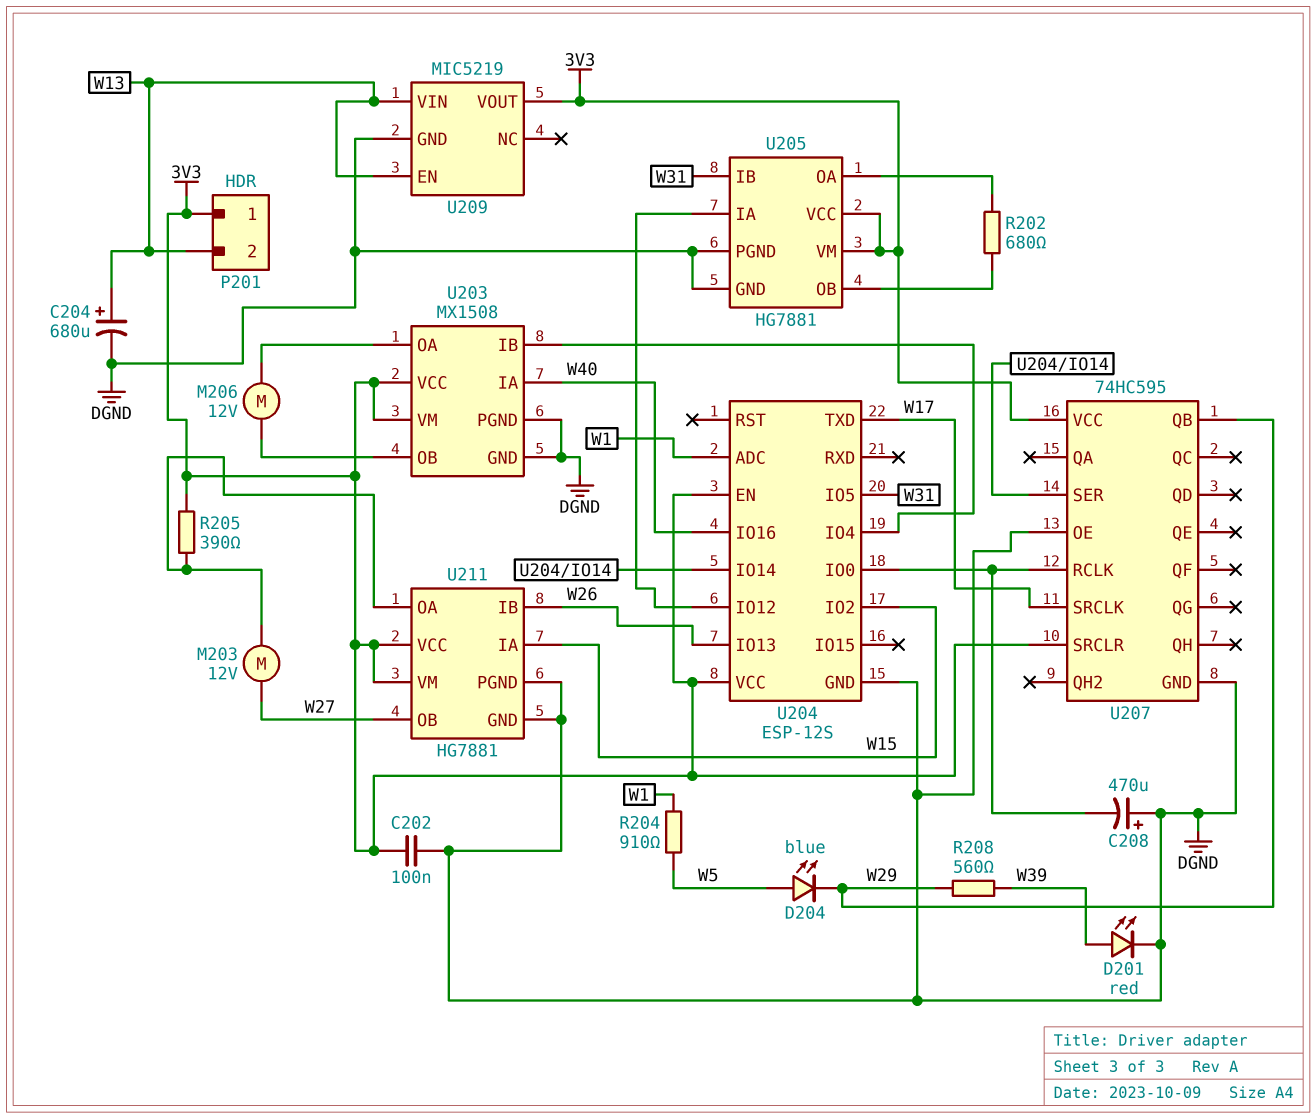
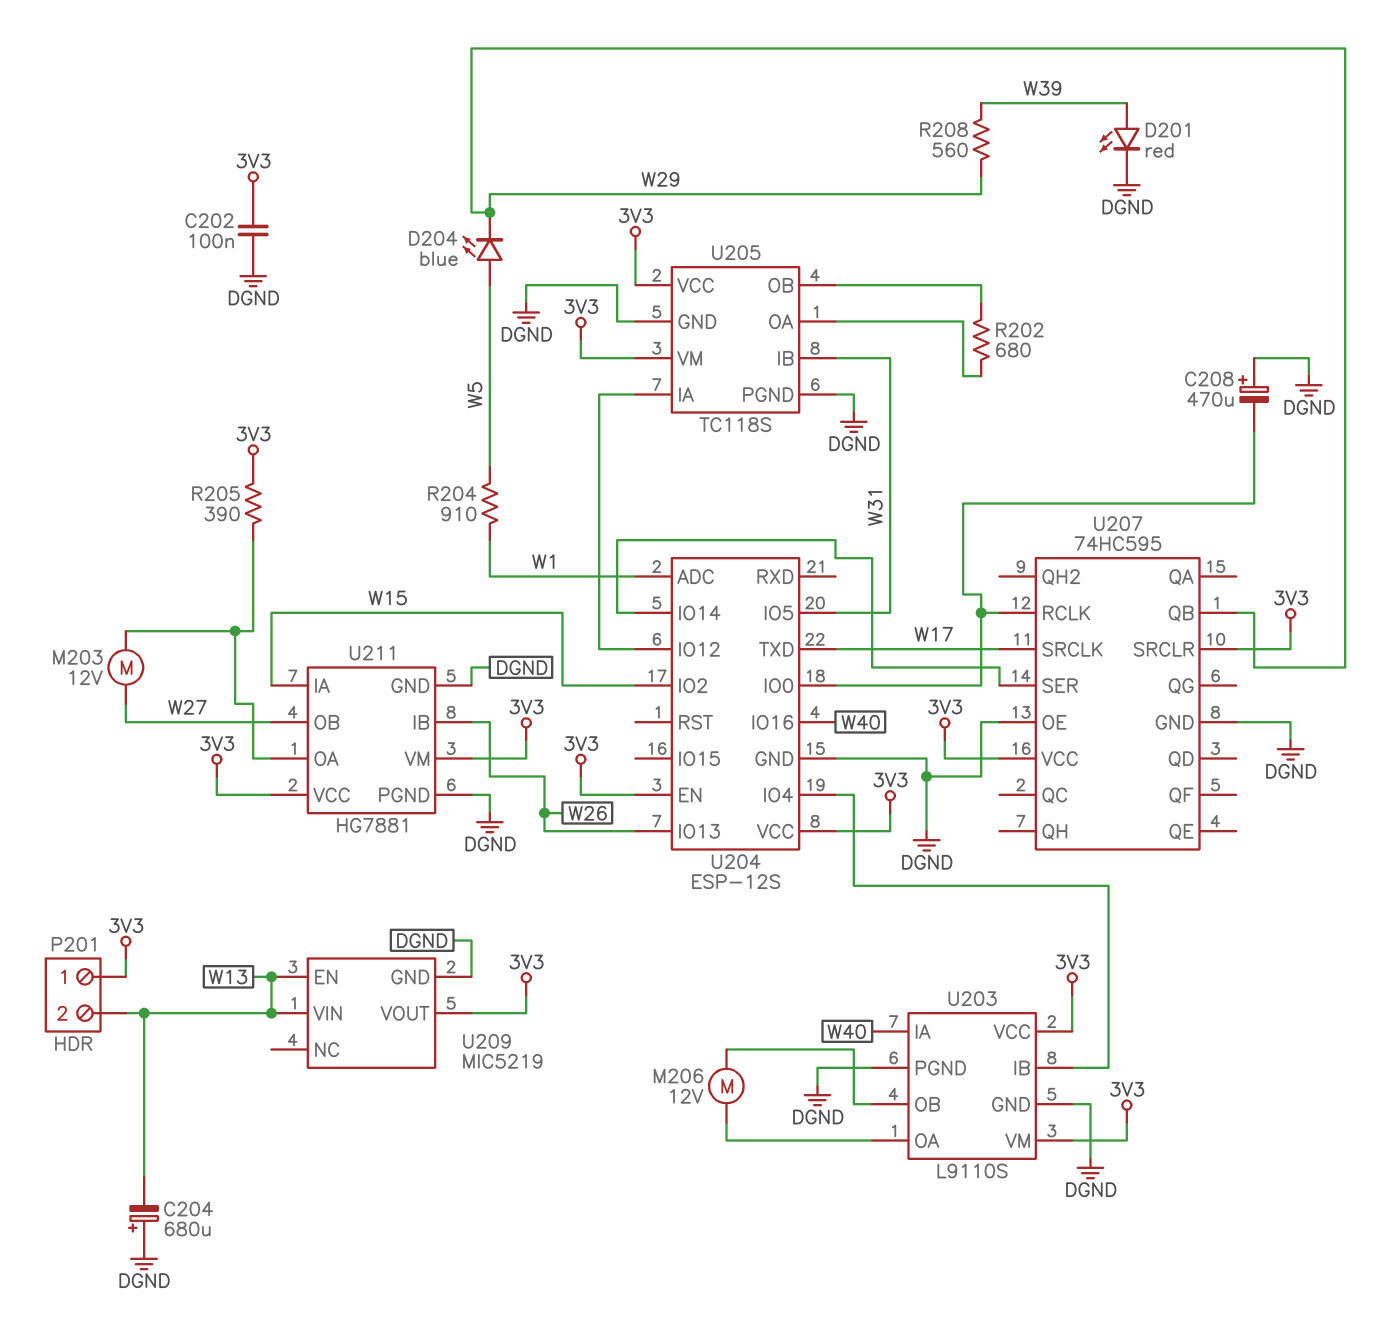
C204: 680uF (plus W13, minus DGND) -> 680uF (plus DGND, minus W13)
U203: MX1508 -> L9110S
U205: HG7881 -> TC118S

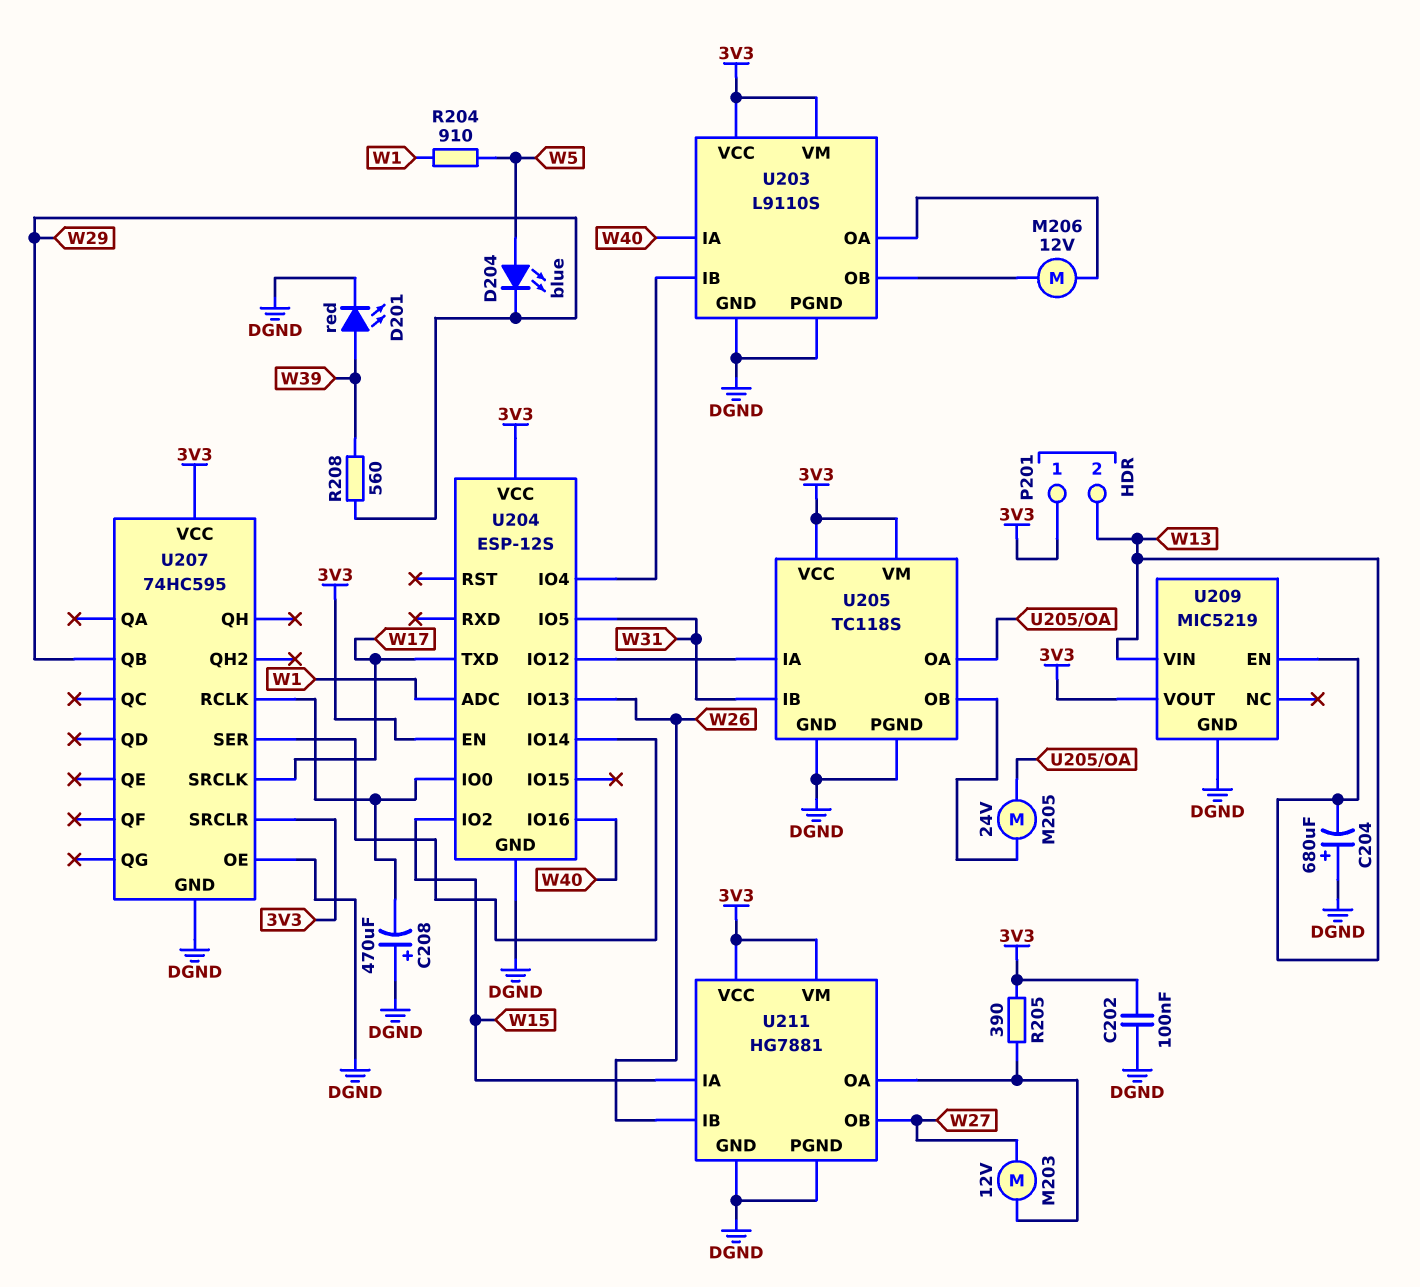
M205: none -> motor 24V (U205/OA, U205/OB)
R202: 680 (U205/OA, U205/OB) -> none

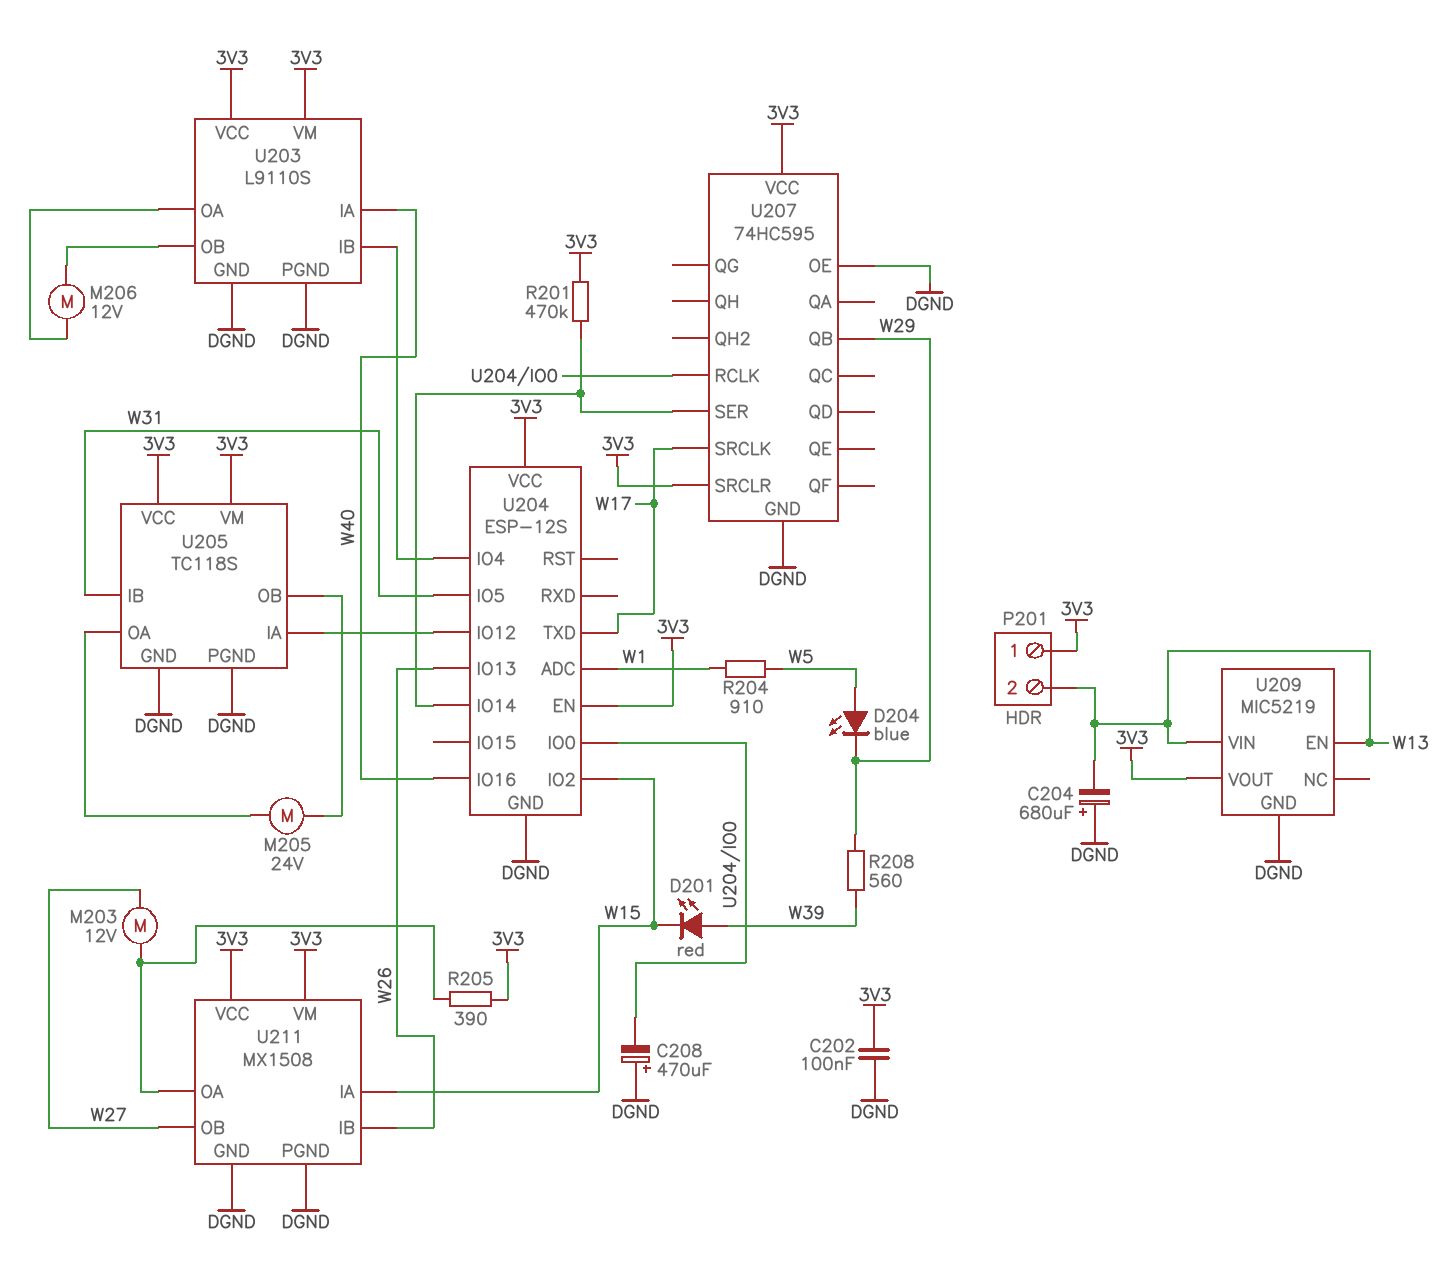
D201: LED red (A W39, K DGND) -> LED red (A W39, K W15)
R201: none -> 470k (3V3, U204/IO14)
U211: HG7881 -> MX1508

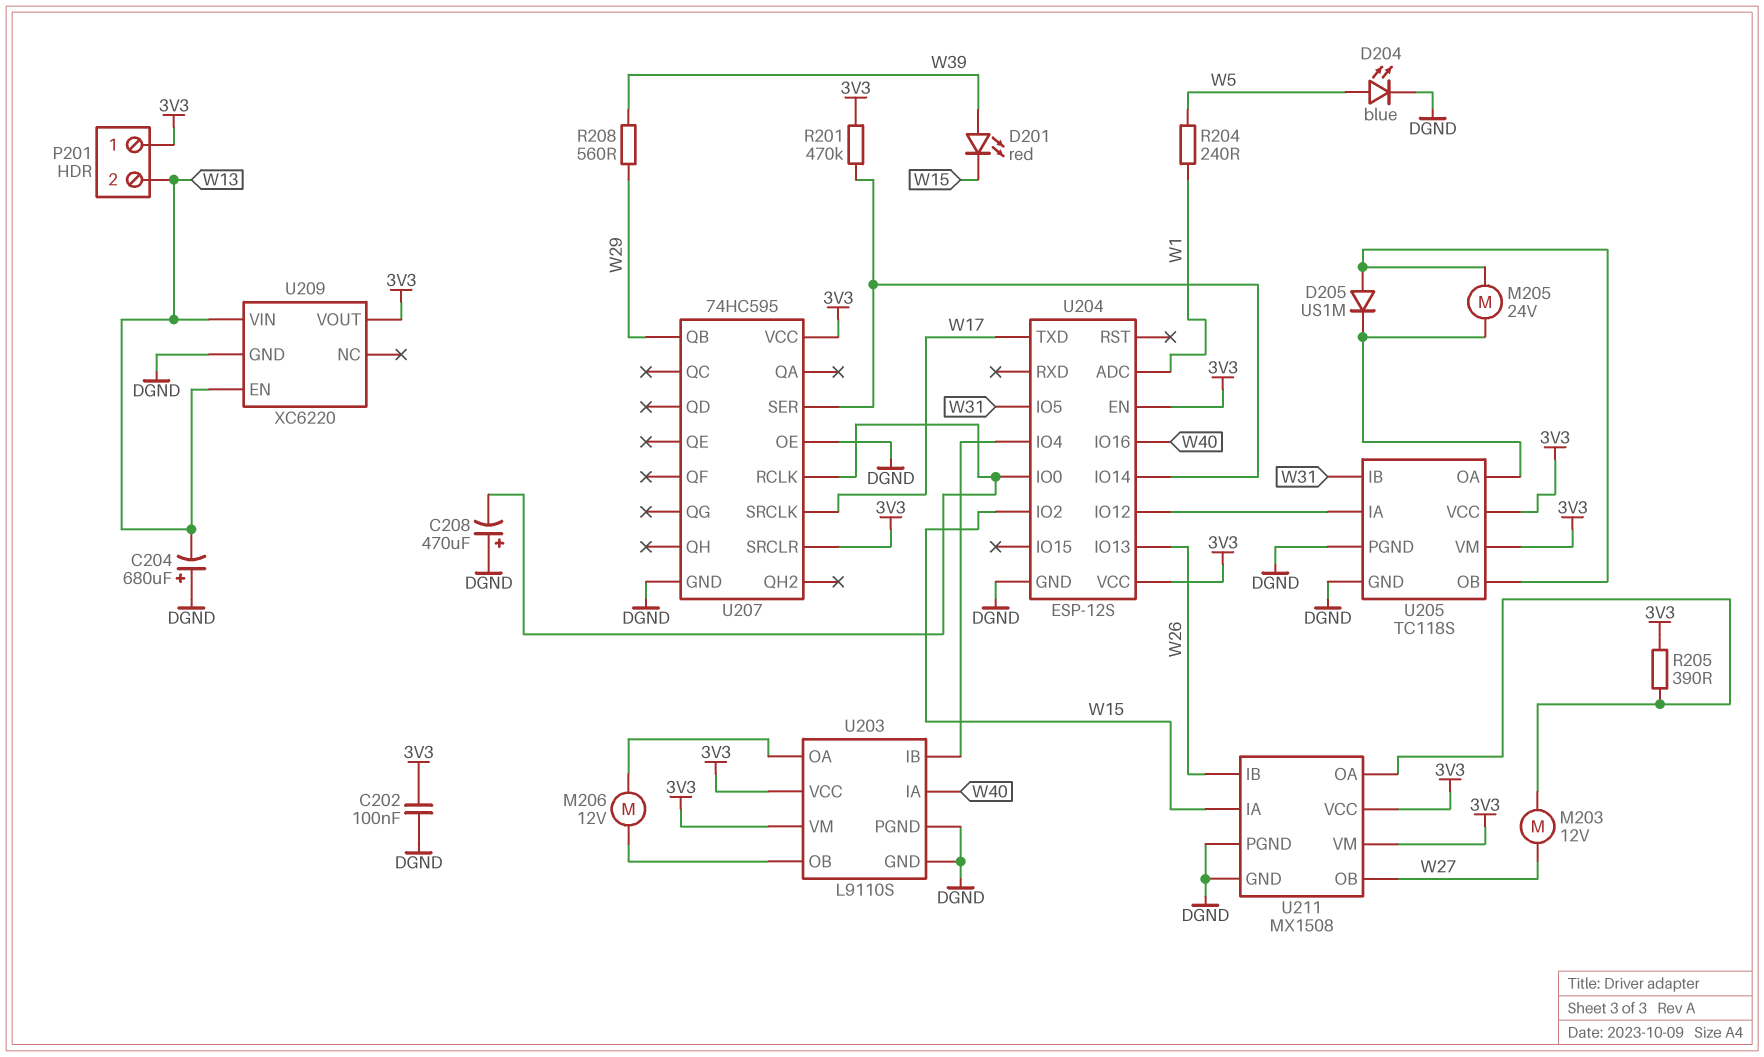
D204: LED blue (A W5, K W29) -> LED blue (A W5, K DGND)
D205: none -> diode US1M (A U205/OB, K U205/OA)
R204: 910 (W1, W5) -> 240 (W1, W5)
U209: MIC5219 -> XC6220

